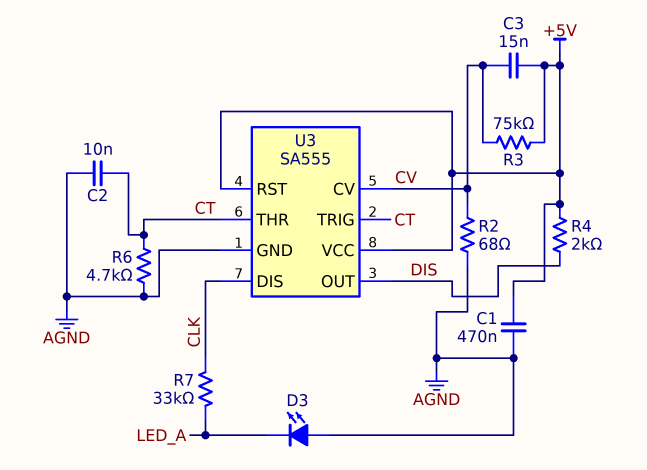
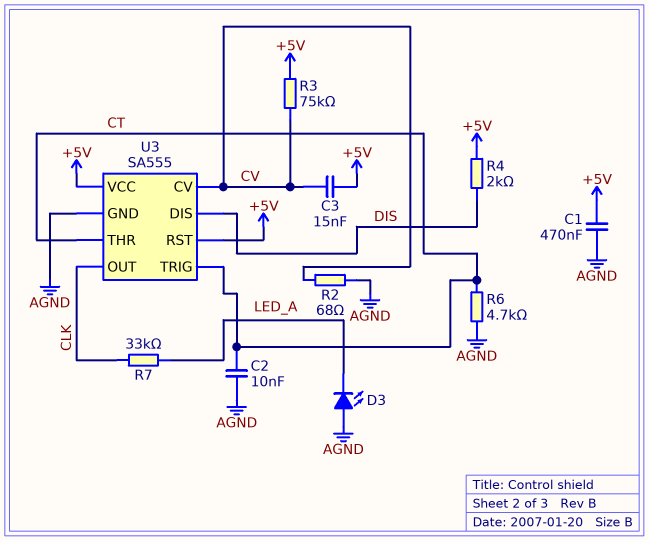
U3 pin DIS: CLK -> DIS
U3 pin OUT: DIS -> CLK

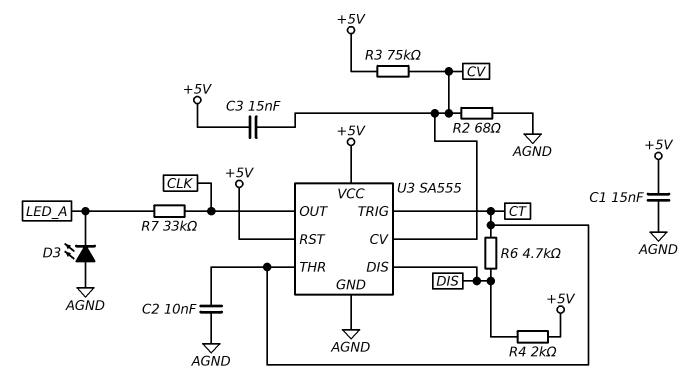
C1: 470nF (+5V, AGND) -> 15nF (+5V, AGND)
R6: 4.7k (AGND, CT) -> 4.7k (CT, DIS)

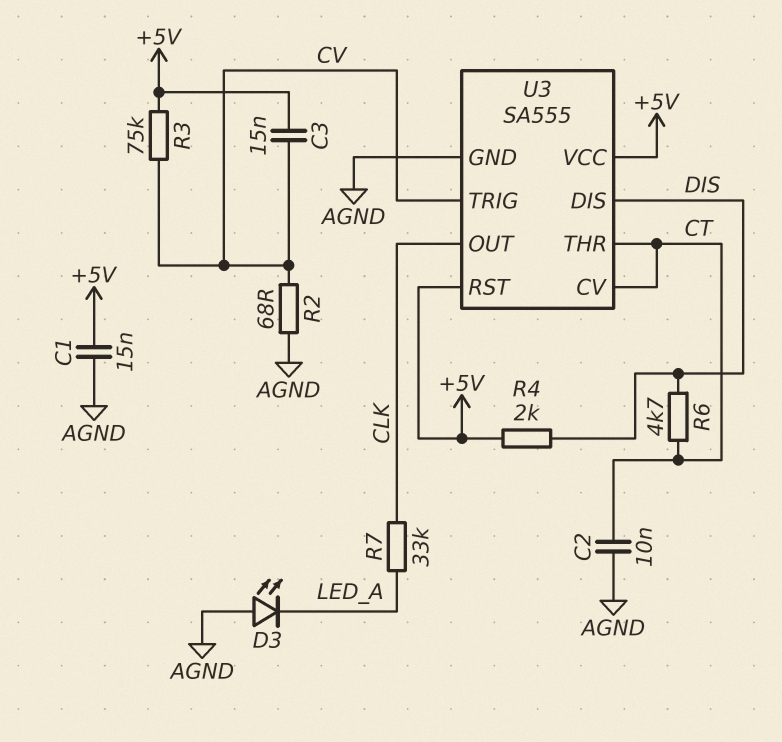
U3 pin CV: CV -> CT
U3 pin TRIG: CT -> CV

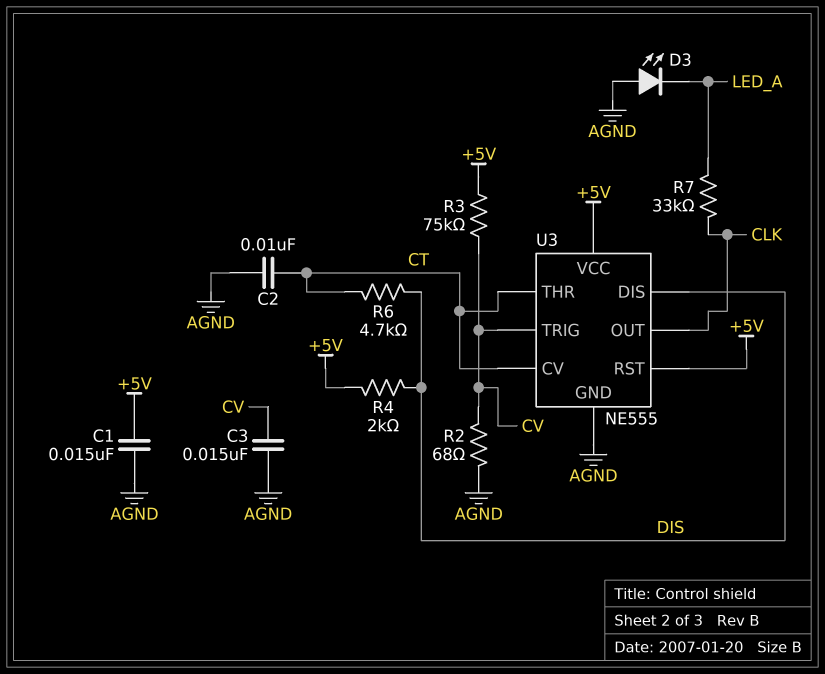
C3: 15nF (+5V, CV) -> 15nF (AGND, CV)
U3: SA555 -> NE555

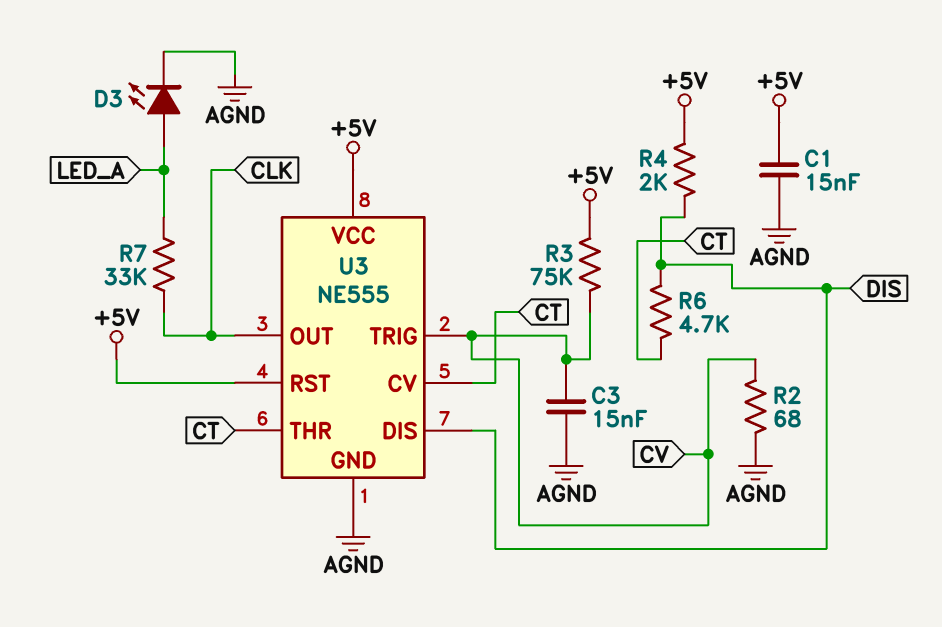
C2: 10nF (AGND, CT) -> none
D3: LED (A AGND, K LED_A) -> LED (A LED_A, K AGND)

